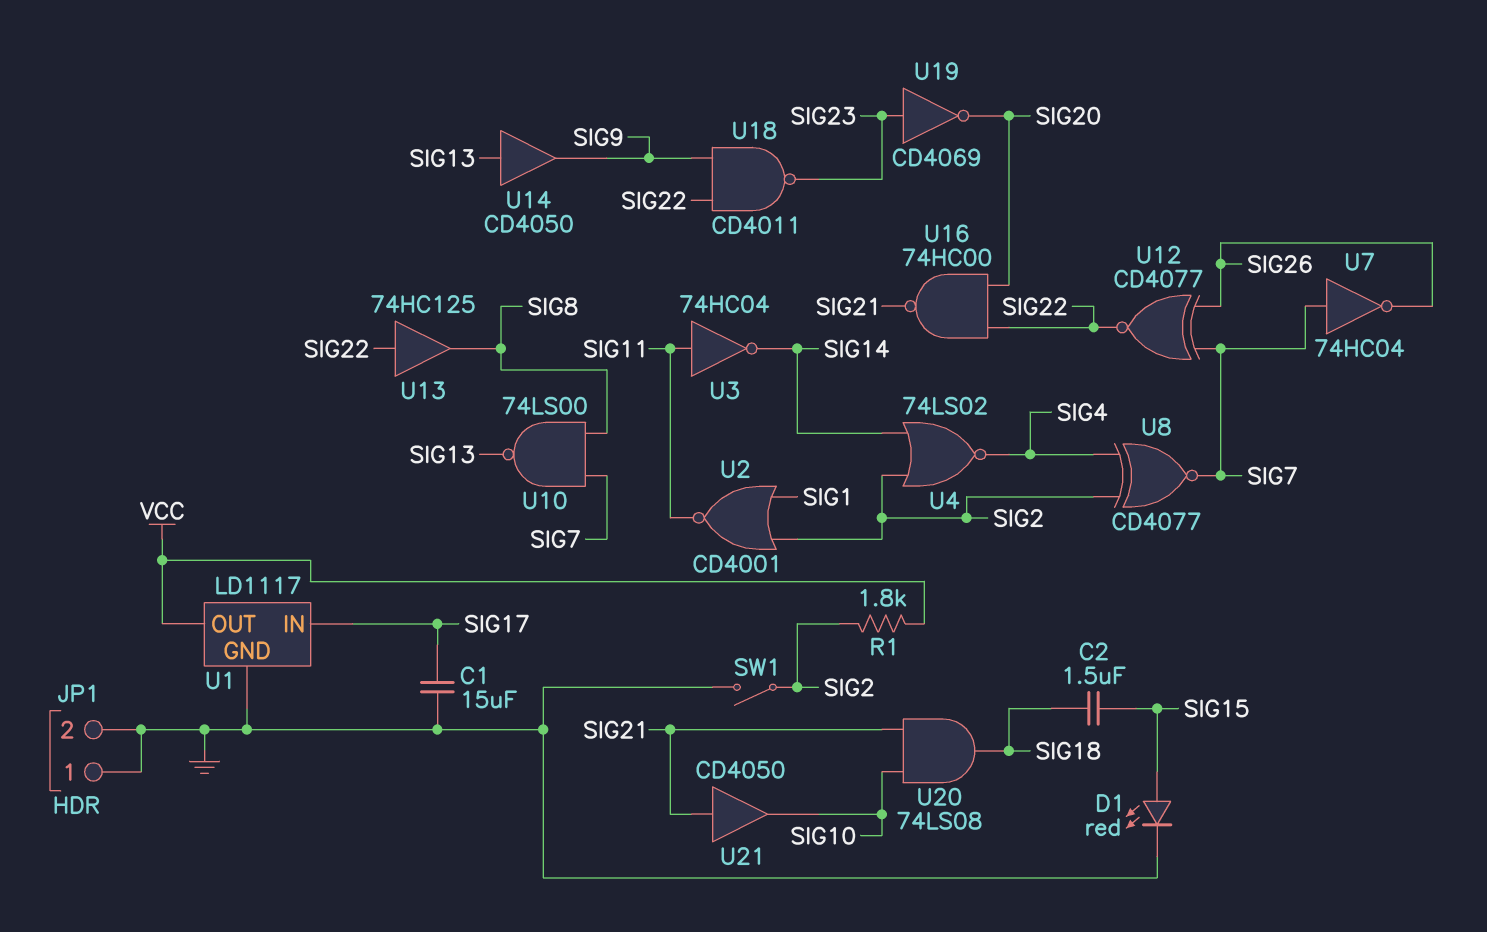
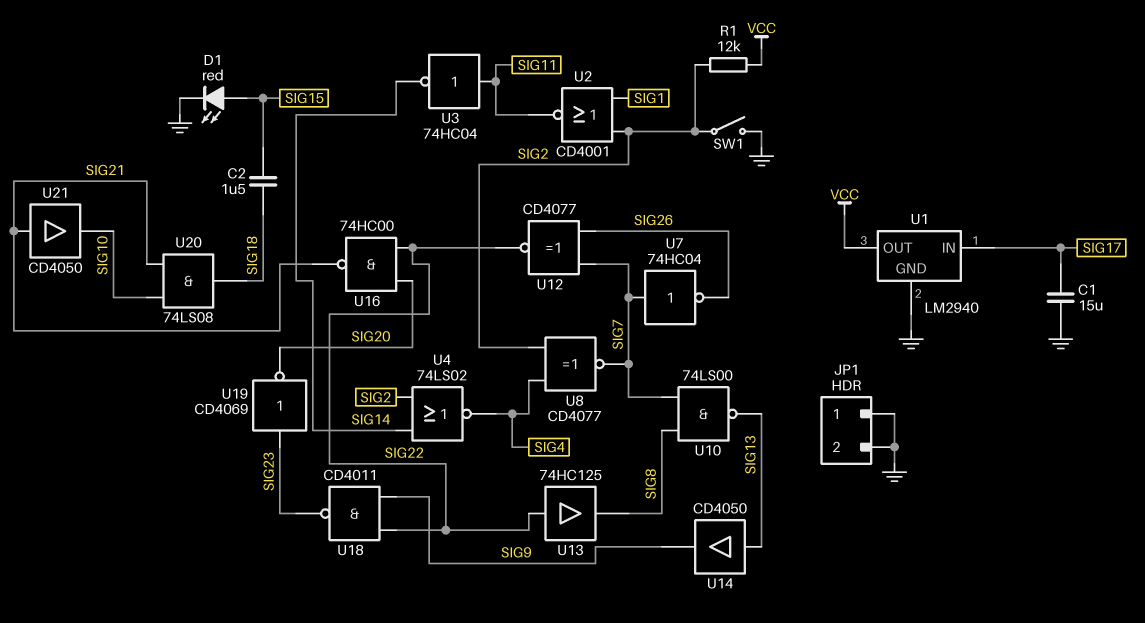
R1: 1.8k (SIG2, VCC) -> 12k (SIG2, VCC)
U1: LD1117 -> LM2940

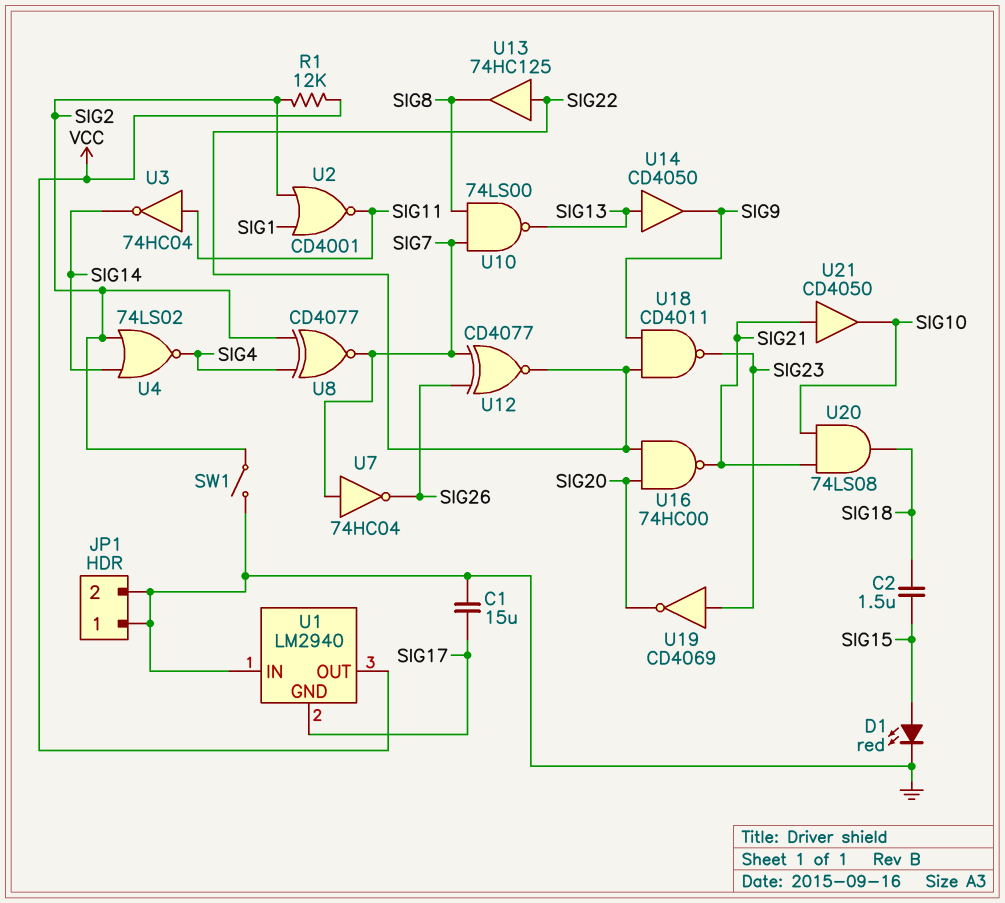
U1 pin GND: GND -> SIG17
U1 pin IN: SIG17 -> GND

